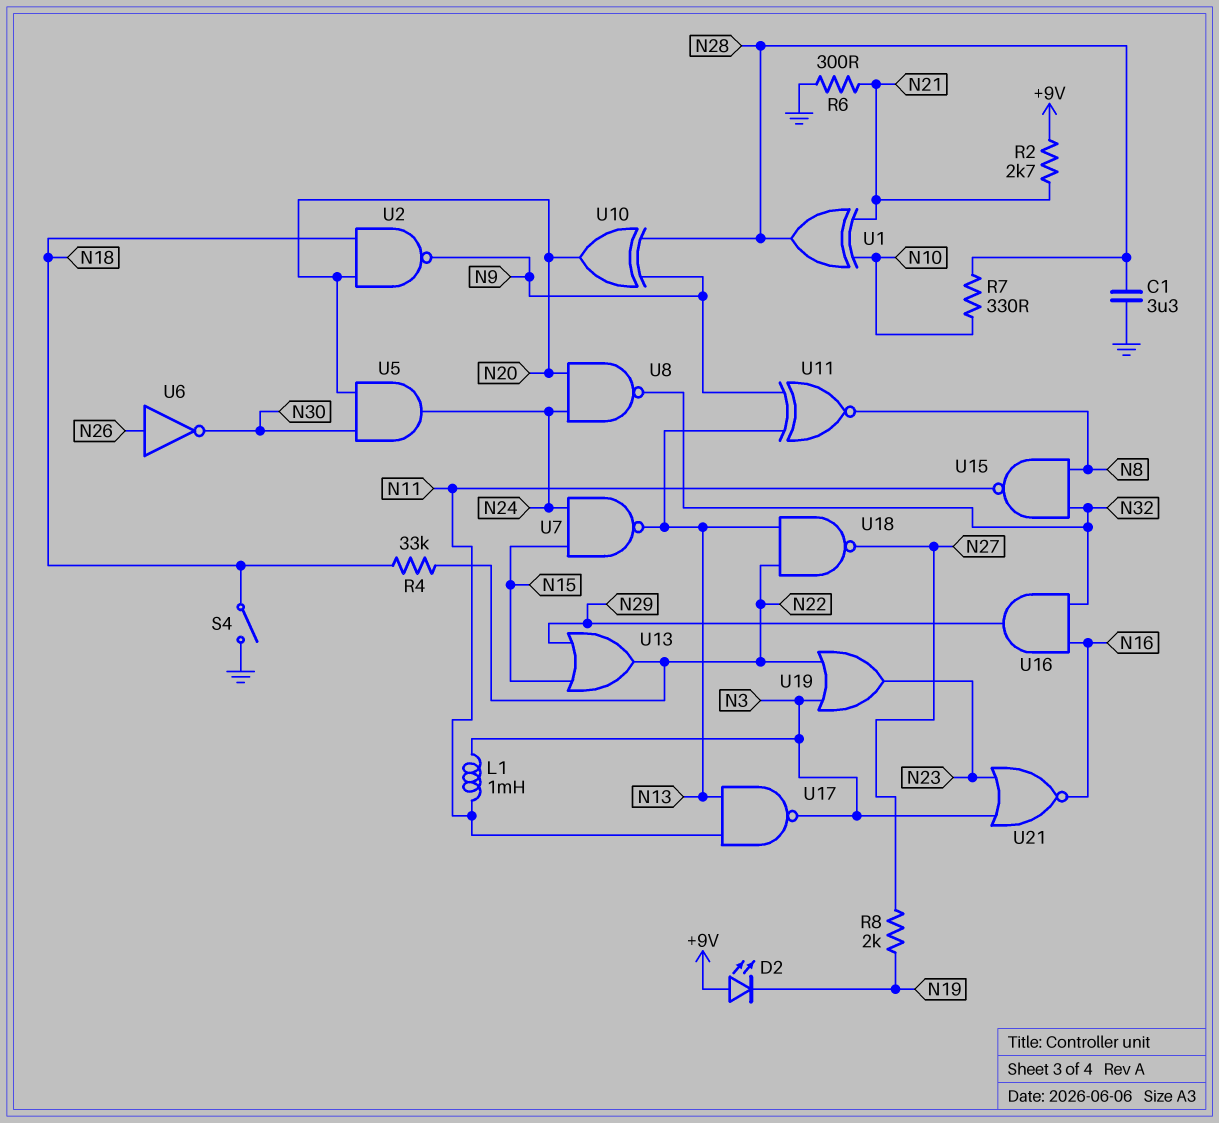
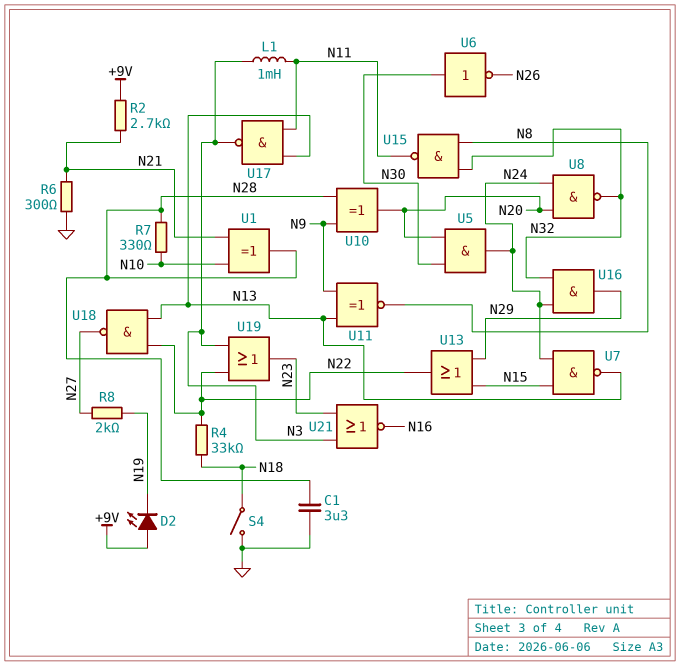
U2: NAND (in N18, in N20, out N9) -> none
U6: NOT (in N26, out N30) -> NOT (in N30, out N26)
U16: AND (in N16, in N32, out N29) -> AND (in N24, in N32, out N29)

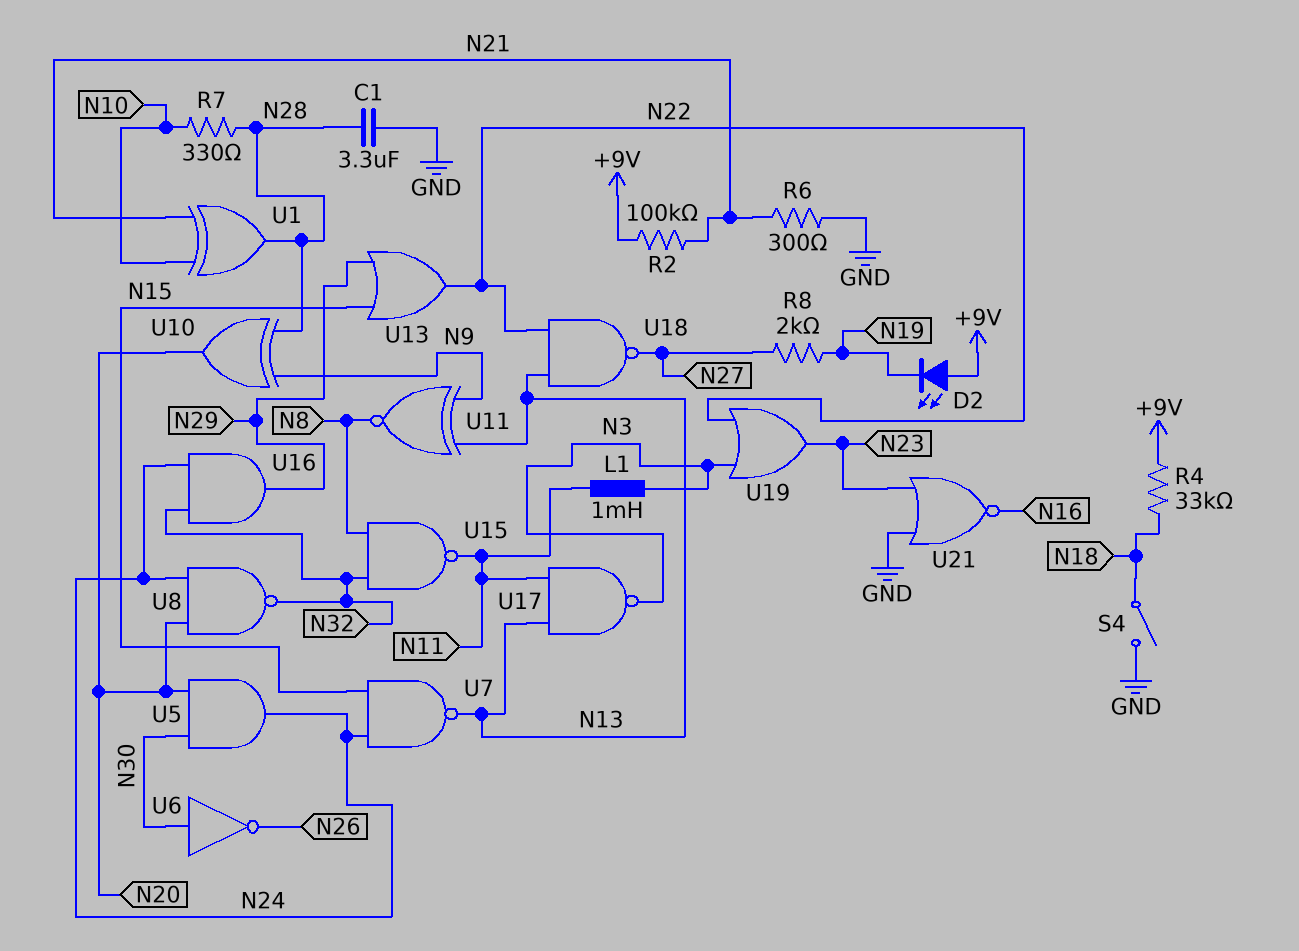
R2: 2.7k (+9V, N21) -> 100k (+9V, N21)
R4: 33k (N18, N22) -> 33k (+9V, N18)
U21: NOR (in N3, in N23, out N16) -> NOR (in GND, in N23, out N16)

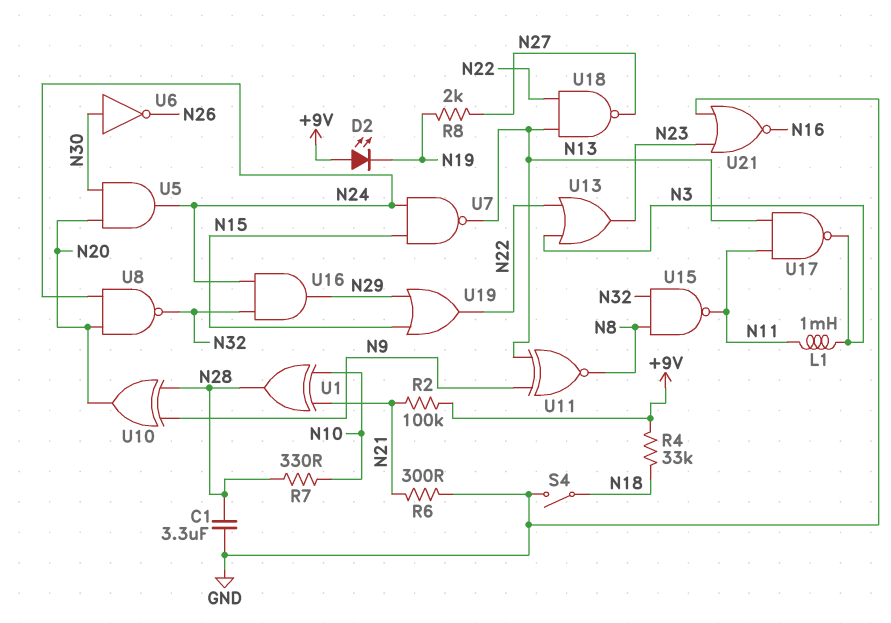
U13: OR (in N15, in N29, out N22) -> OR (in N3, in N22, out N23)
U19: OR (in N3, in N22, out N23) -> OR (in N15, in N29, out N22)

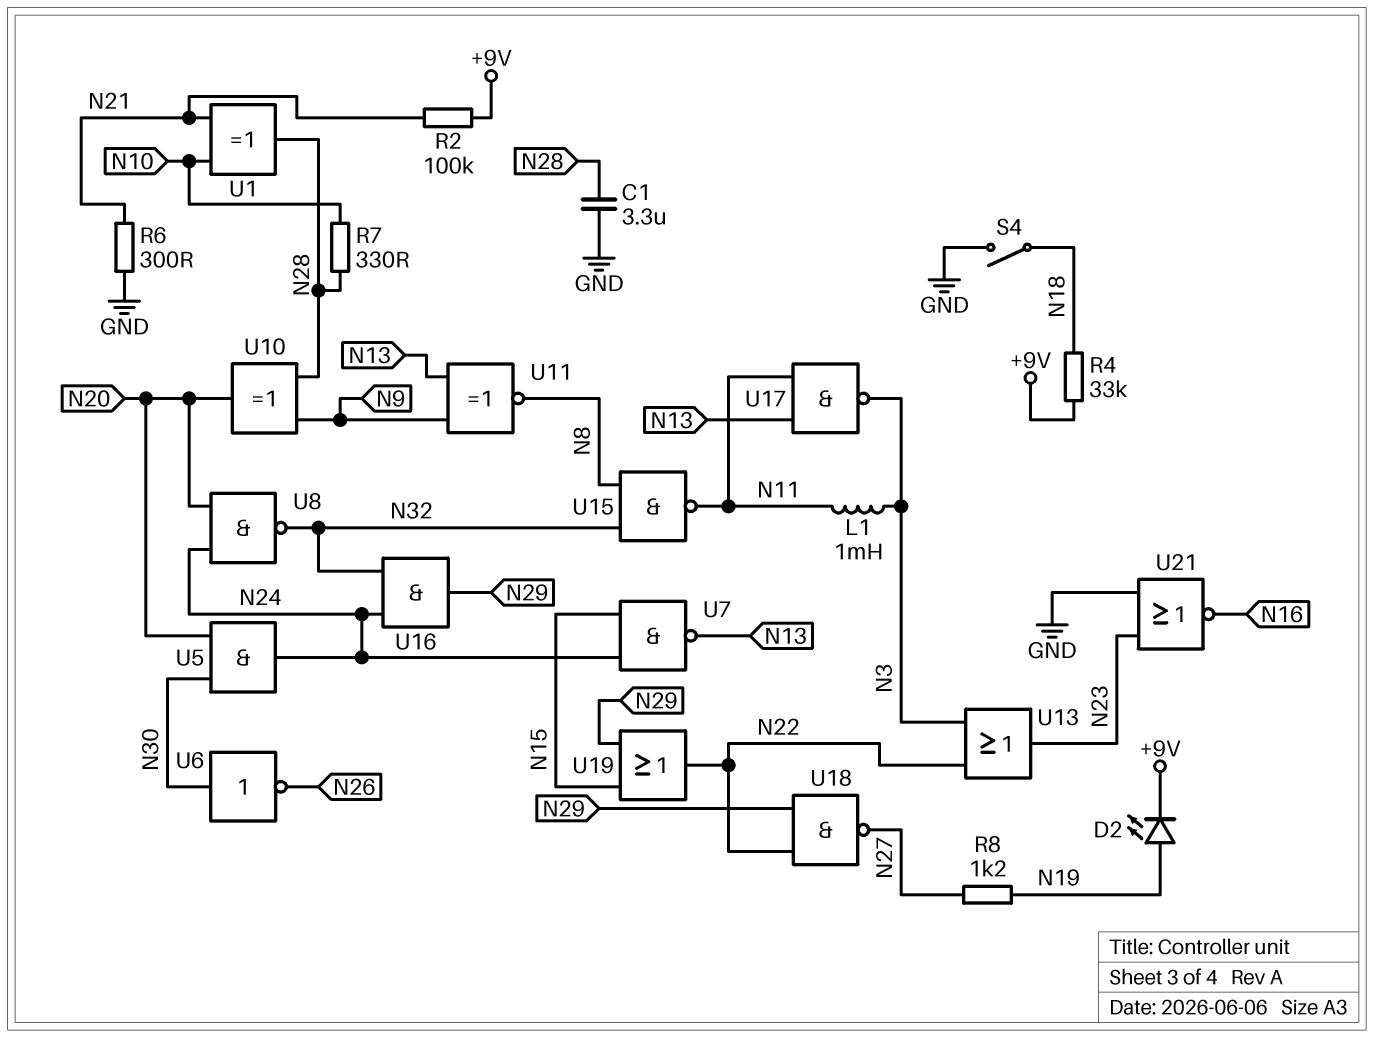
D2: LED (A +9V, K N19) -> LED (A N19, K +9V)
R8: 2k (N19, N27) -> 1.2k (N19, N27)
U18: NAND (in N13, in N22, out N27) -> NAND (in N22, in N29, out N27)

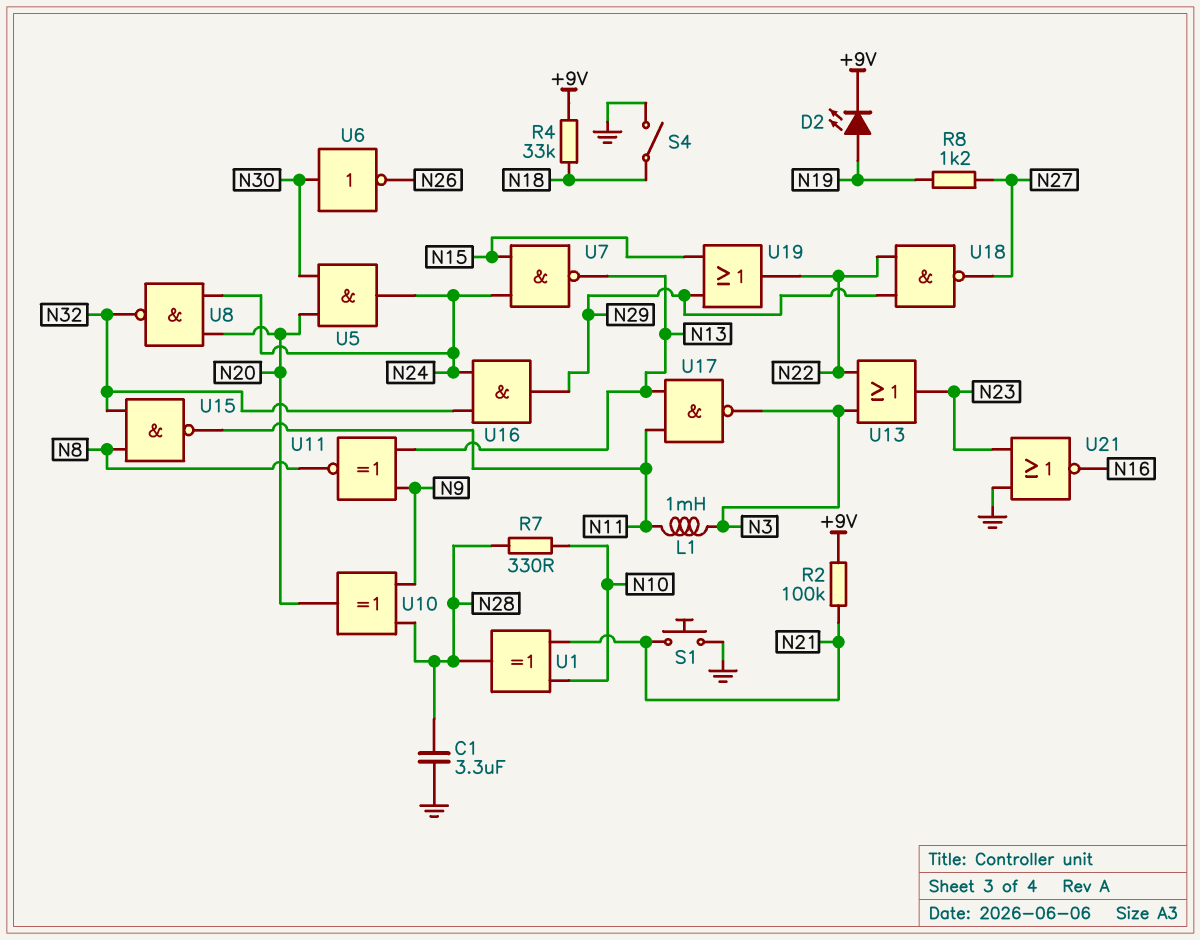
R6: 300 (GND, N21) -> none
S1: none -> button (GND, N21)

